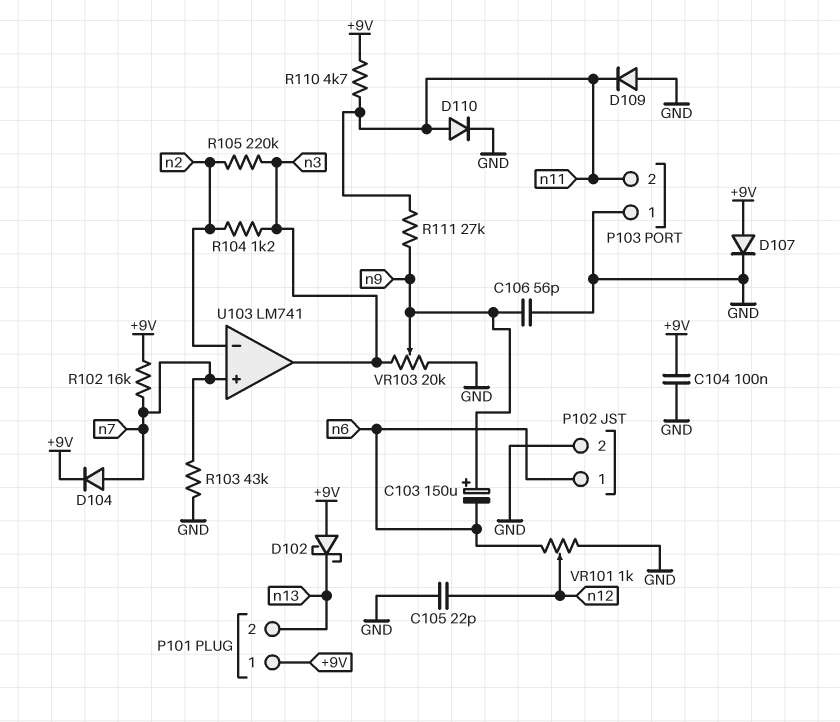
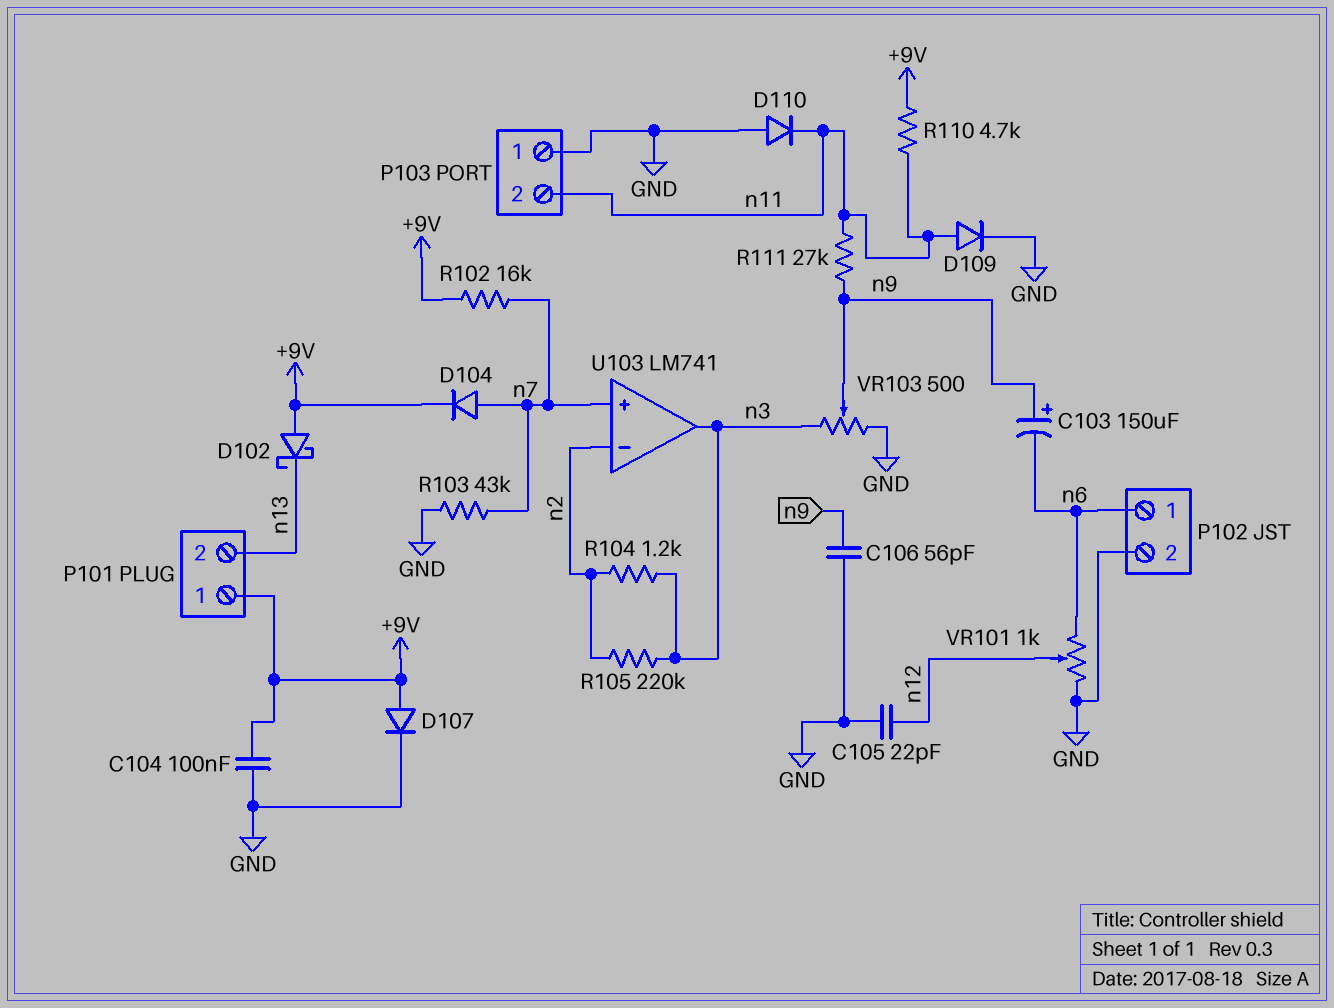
D109: diode (A GND, K n11) -> diode (A n11, K GND)
D110: diode (A n11, K GND) -> diode (A GND, K n11)
VR103: 20k (GND, n3, wiper n9) -> 500 (GND, n3, wiper n9)

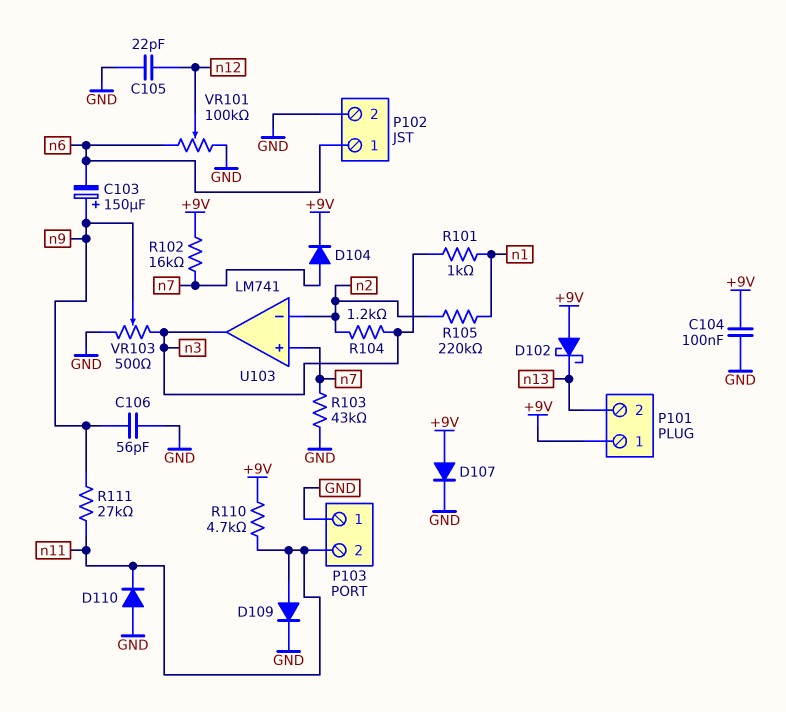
R101: none -> 1k (n1, n3)
R105: 220k (n2, n3) -> 220k (n1, n2)
VR101: 1k (GND, n6, wiper n12) -> 100k (GND, n6, wiper n12)

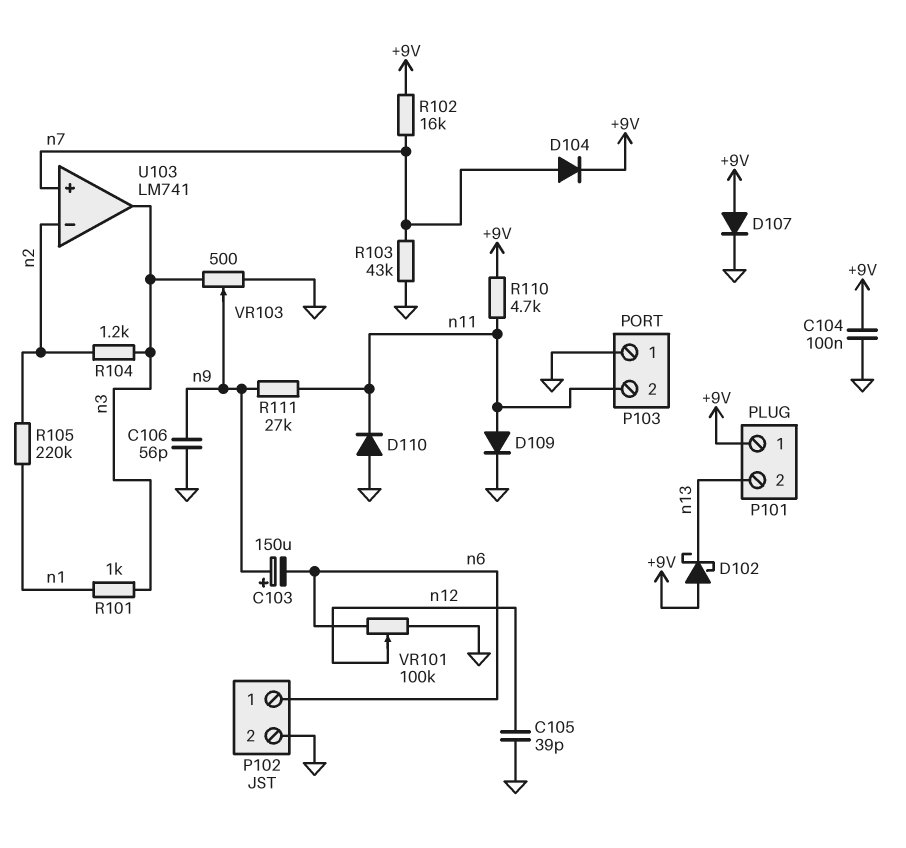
C105: 22pF (GND, n12) -> 39pF (GND, n12)

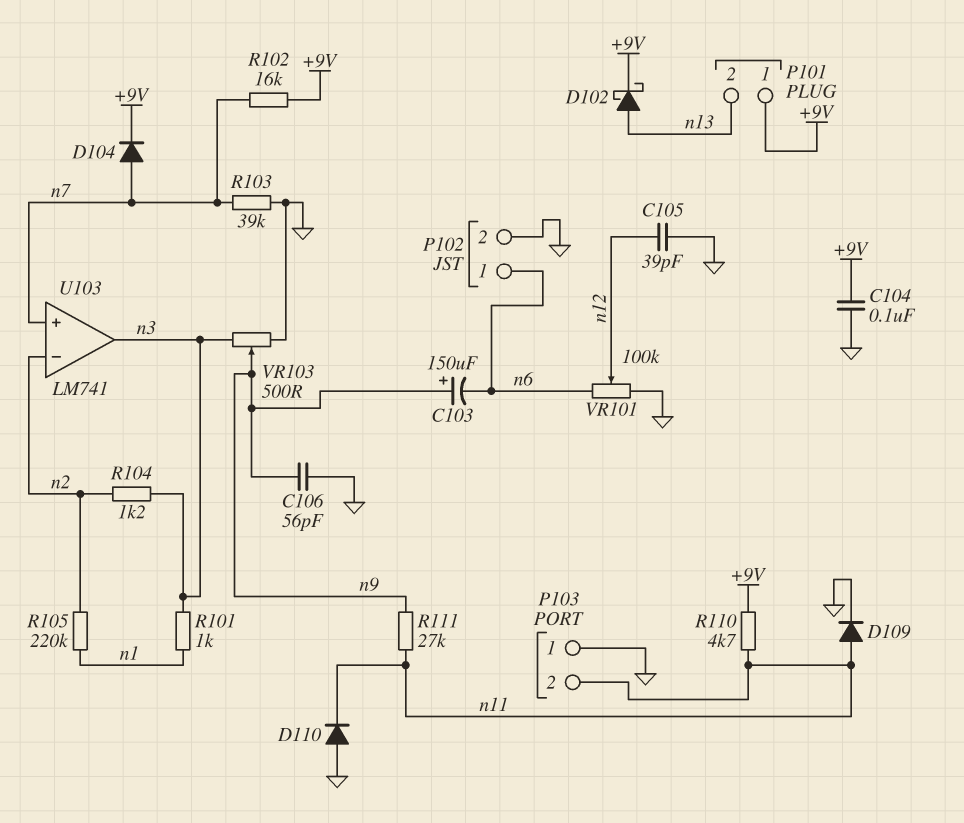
D102: schottky (A +9V, K n13) -> schottky (A n13, K +9V)
D107: diode (A +9V, K GND) -> none
R103: 43k (GND, n7) -> 39k (GND, n7)

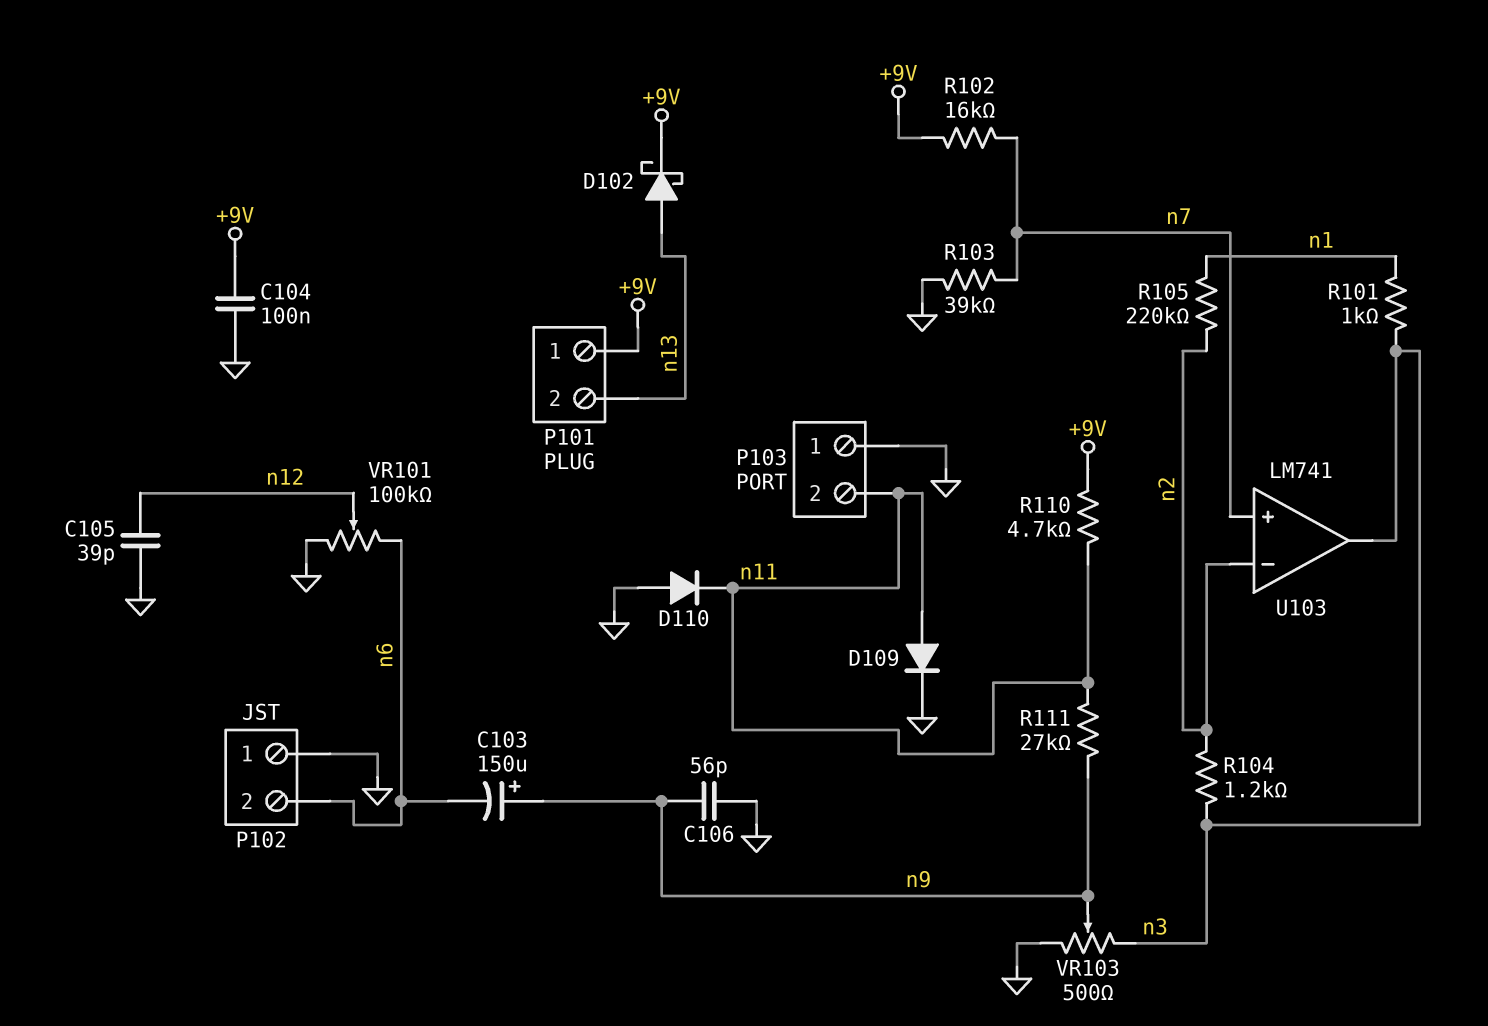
D104: diode (A n7, K +9V) -> none
P102 pin 1: n6 -> GND
P102 pin 2: GND -> n6

